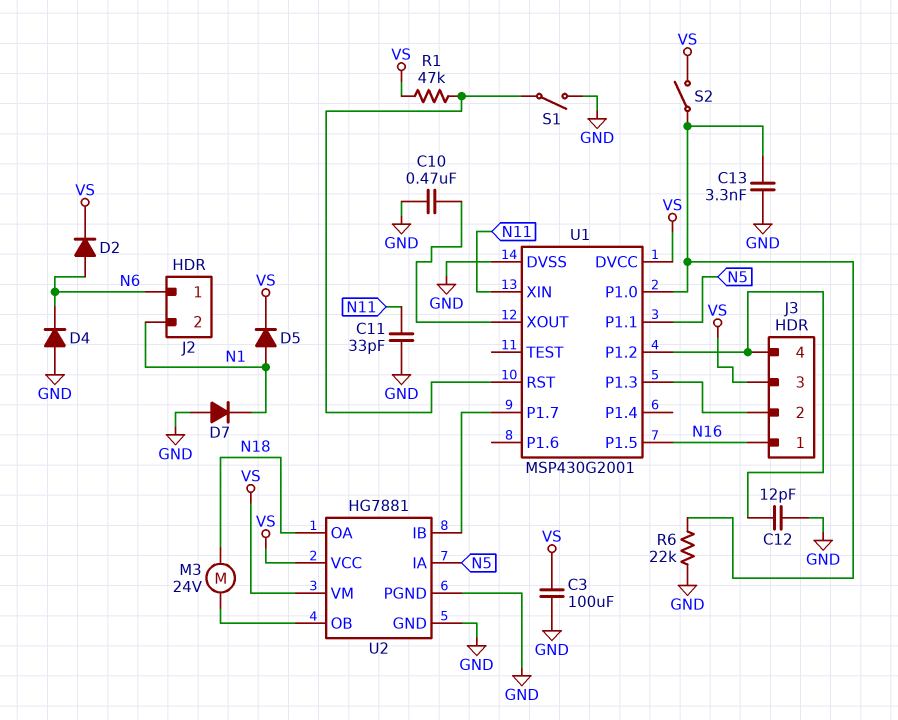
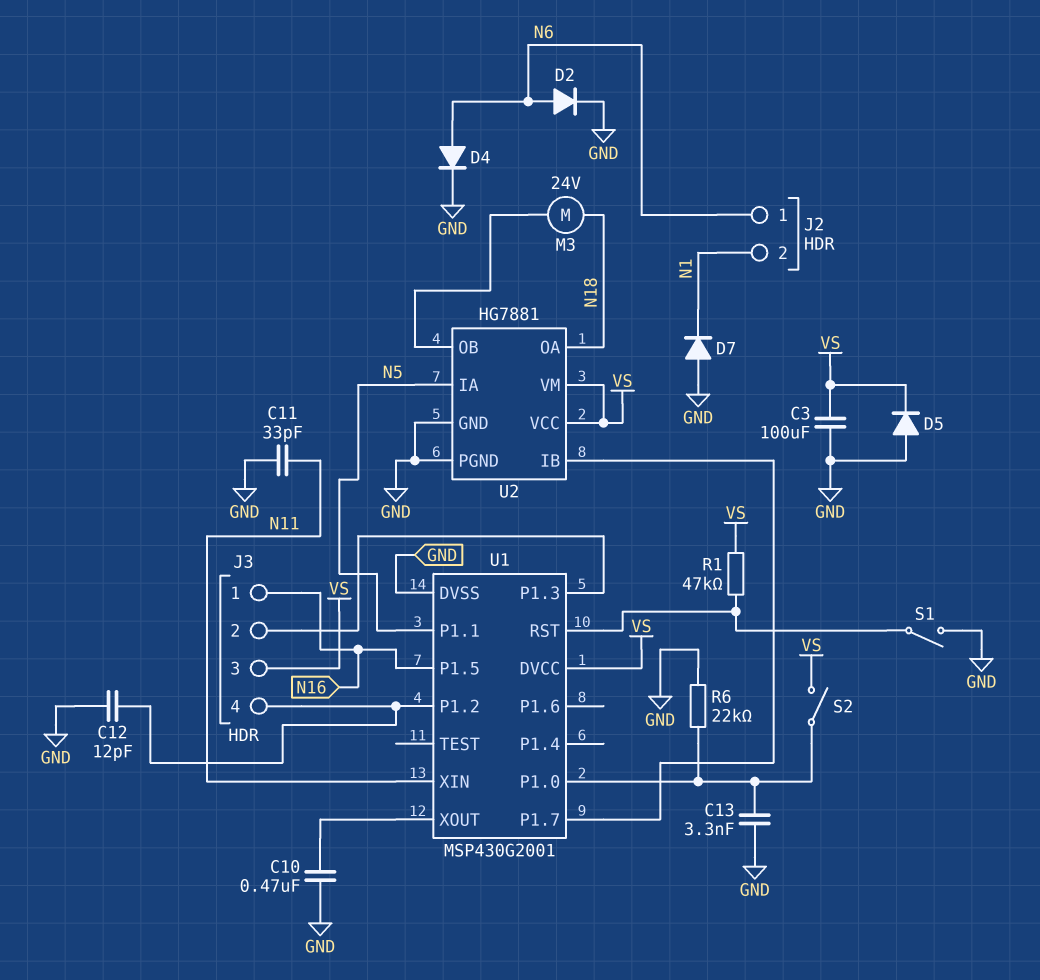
D2: diode (A N6, K VS) -> diode (A N6, K GND)
D4: diode (A GND, K N6) -> diode (A N6, K GND)
D5: diode (A N1, K VS) -> diode (A GND, K VS)

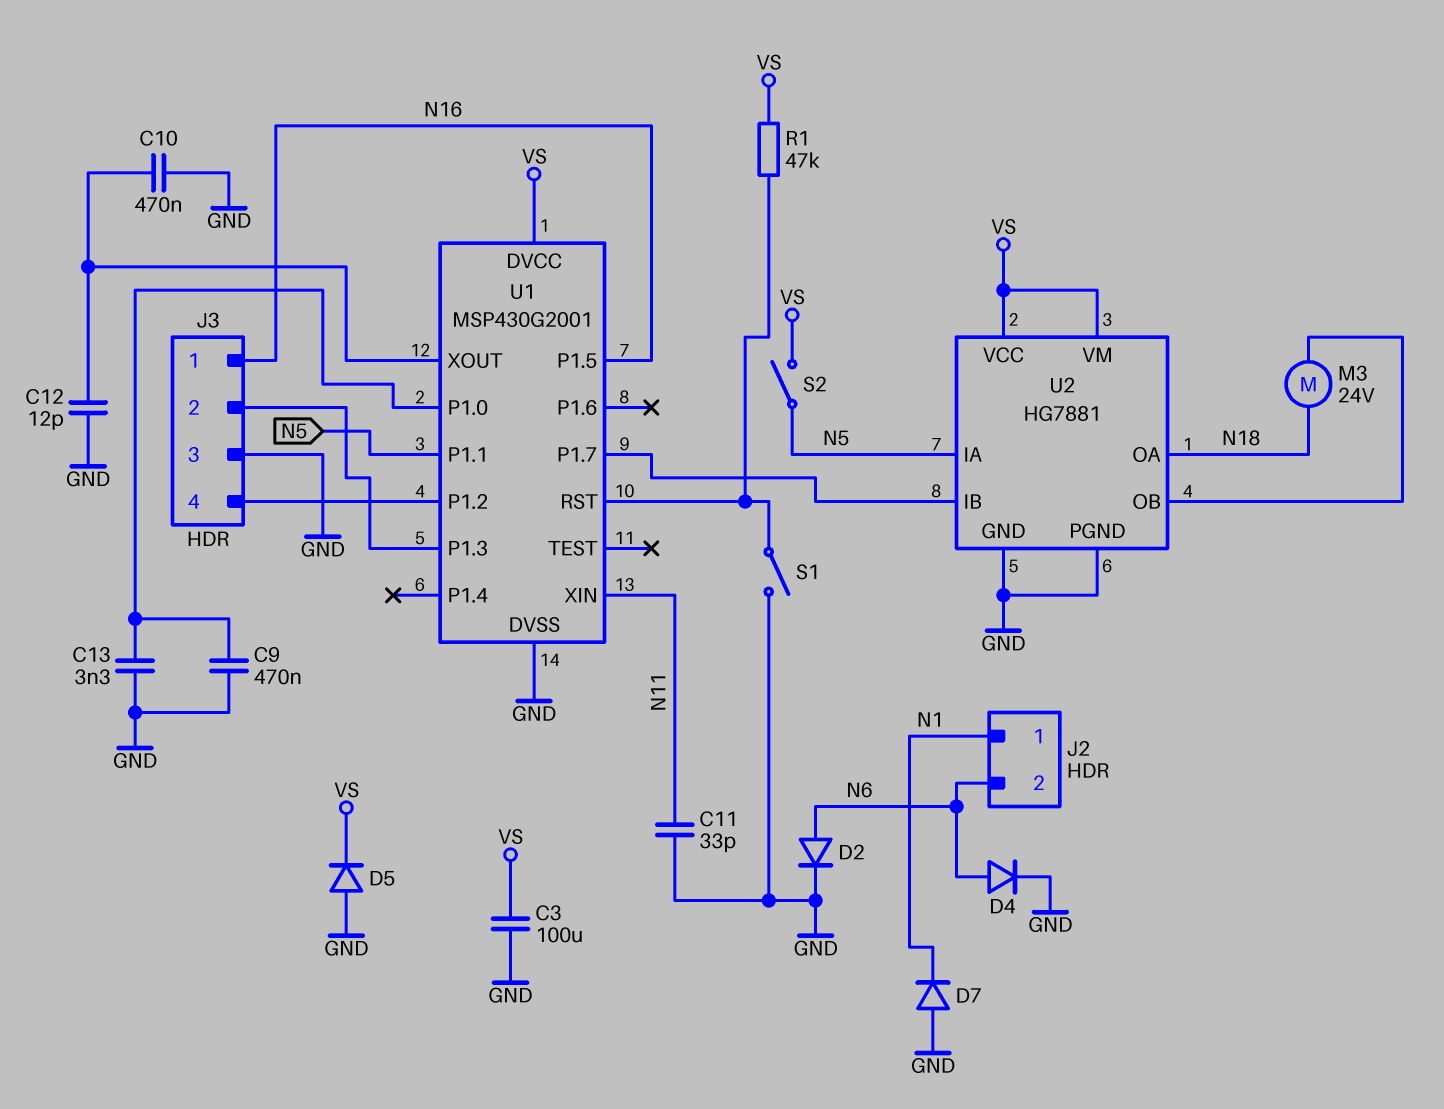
C9: none -> 470nF (GND, U1/P1.0)
C12: 12pF (GND, J3/4) -> 12pF (GND, U1/XOUT)
J2 pin 1: N6 -> N1
J2 pin 2: N1 -> N6
J3 pin 3: VS -> GND
R6: 22k (GND, U1/P1.0) -> none
S2: switch (U1/P1.0, VS) -> switch (N5, VS)

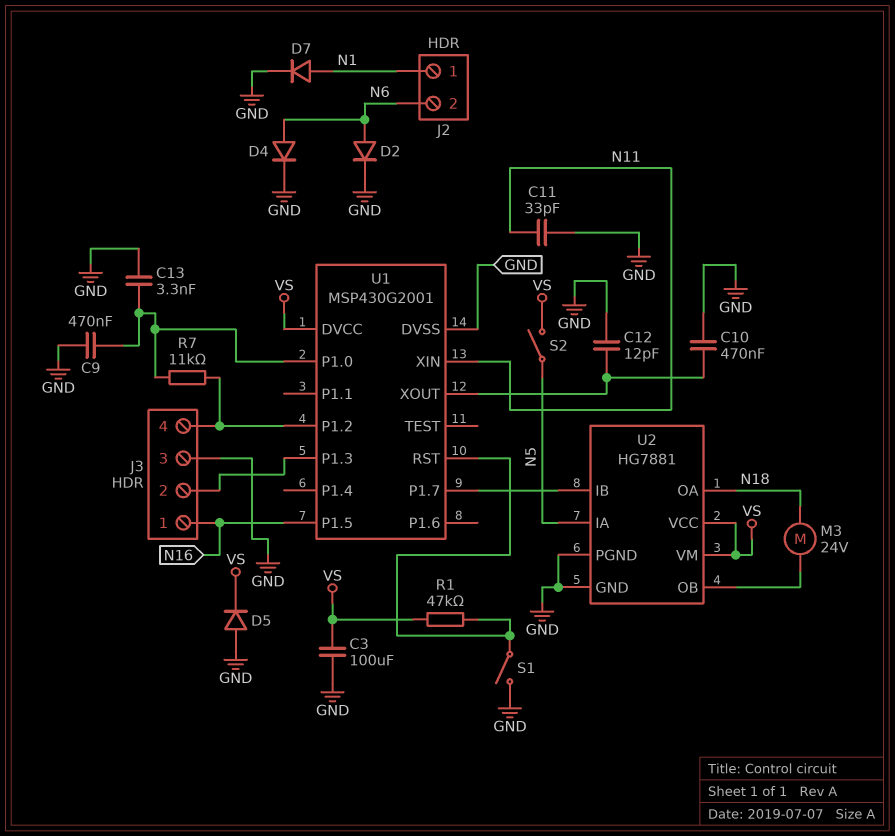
D7: diode (A GND, K N1) -> diode (A N1, K GND)
R7: none -> 11k (J3/4, U1/P1.0)
U1 pin P1.1: N5 -> none

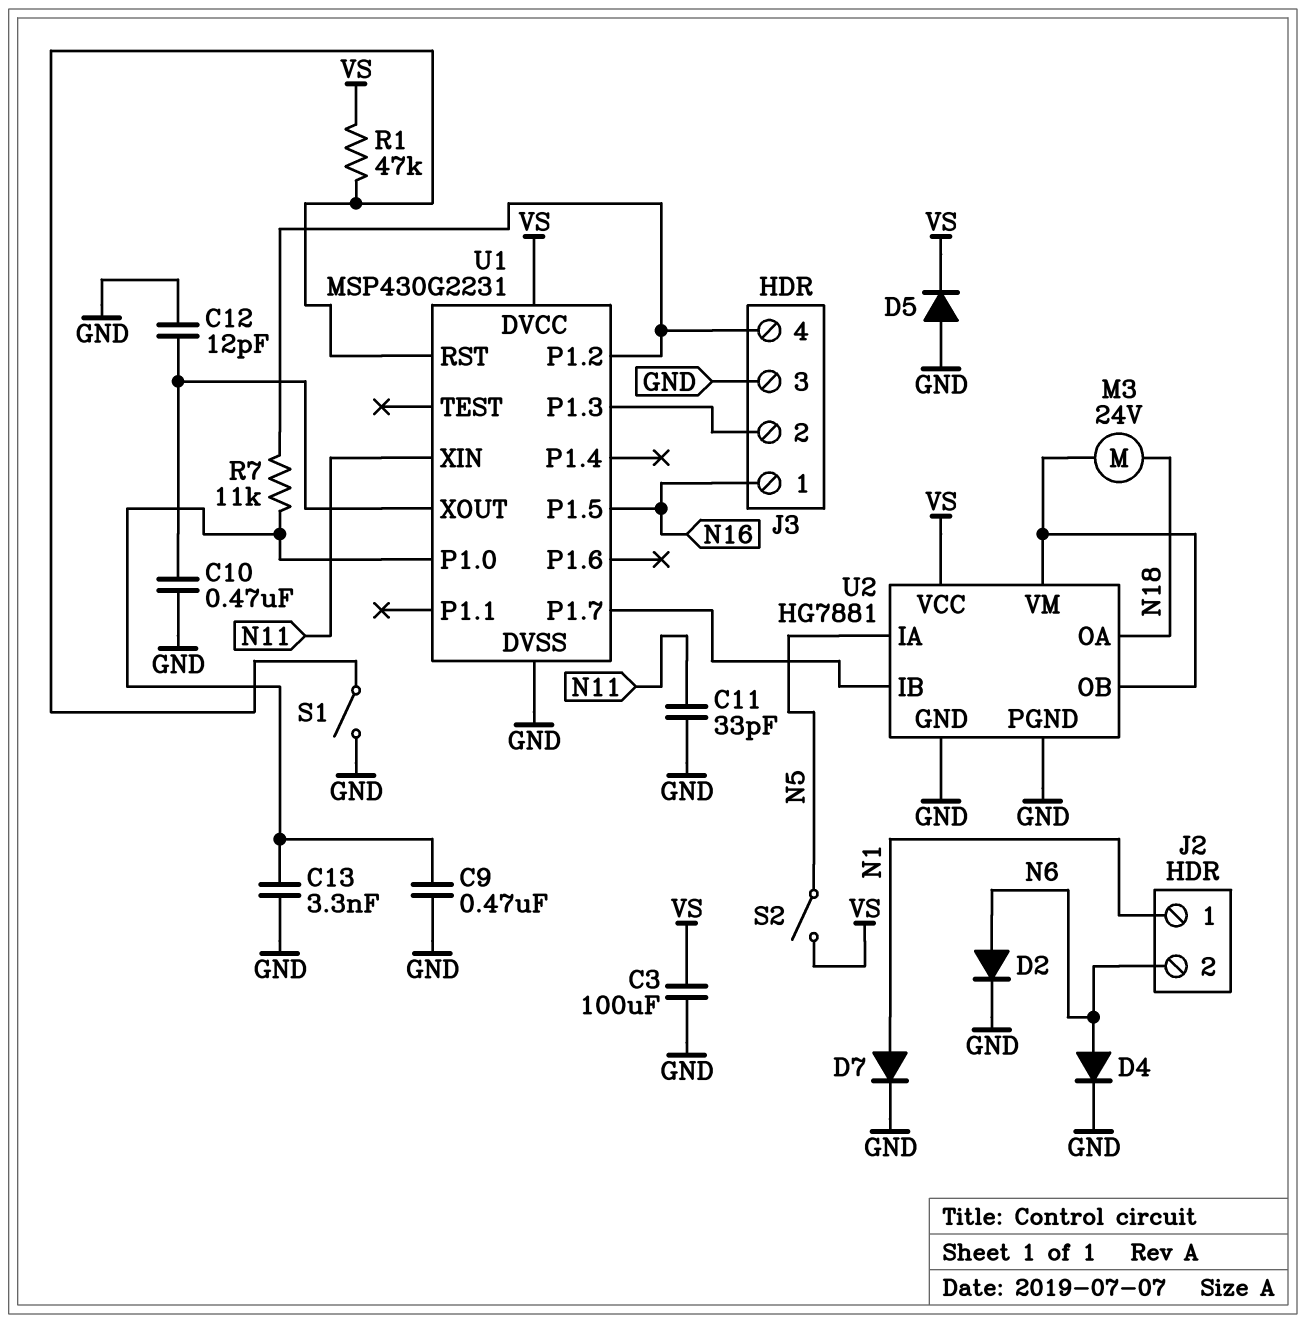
U1: MSP430G2001 -> MSP430G2231
U2 pin VM: VS -> U2/OB

